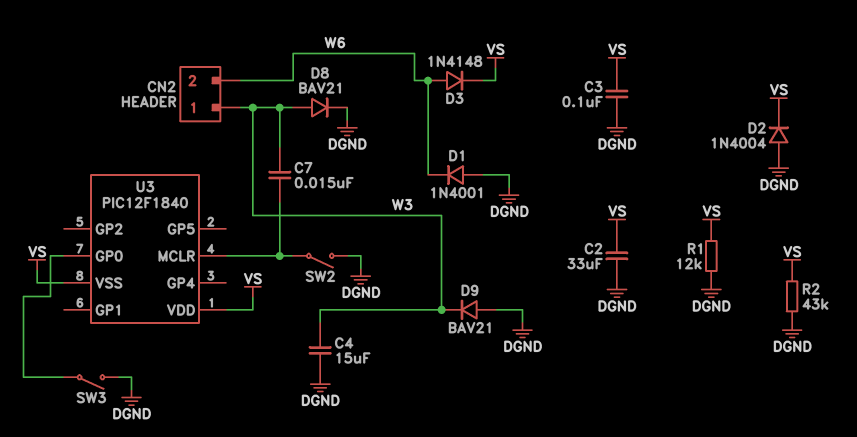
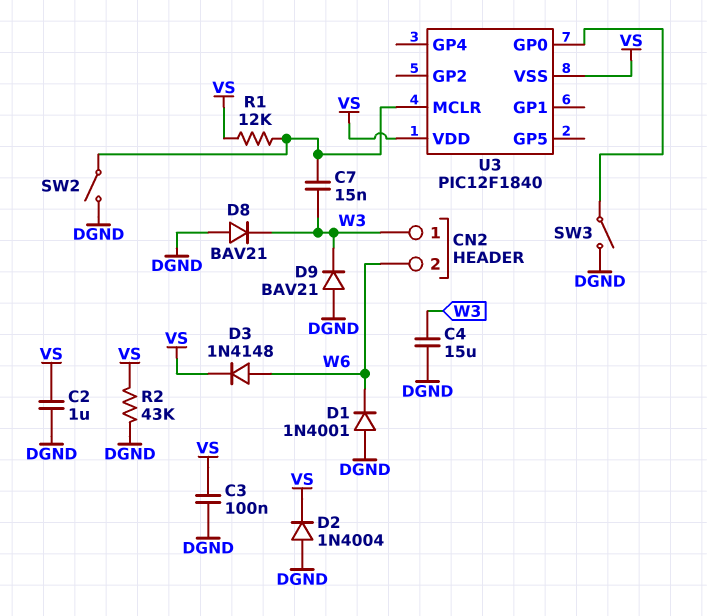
C2: 33uF (DGND, VS) -> 1uF (DGND, VS)
D8: diode BAV21 (A W3, K DGND) -> diode BAV21 (A DGND, K W3)
R1: 12k (DGND, VS) -> 12k (U3/MCLR, VS)

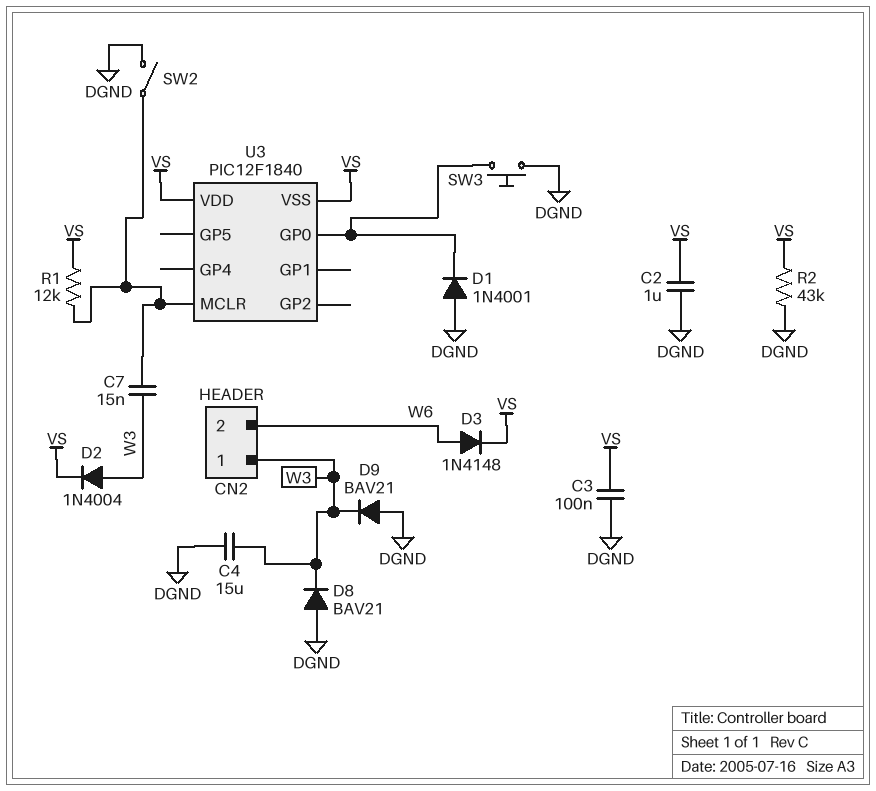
D1: diode 1N4001 (A DGND, K W6) -> diode 1N4001 (A DGND, K U3/GP0)
D2: diode 1N4004 (A DGND, K VS) -> diode 1N4004 (A W3, K VS)
SW3: switch (DGND, U3/GP0) -> button (DGND, U3/GP0)

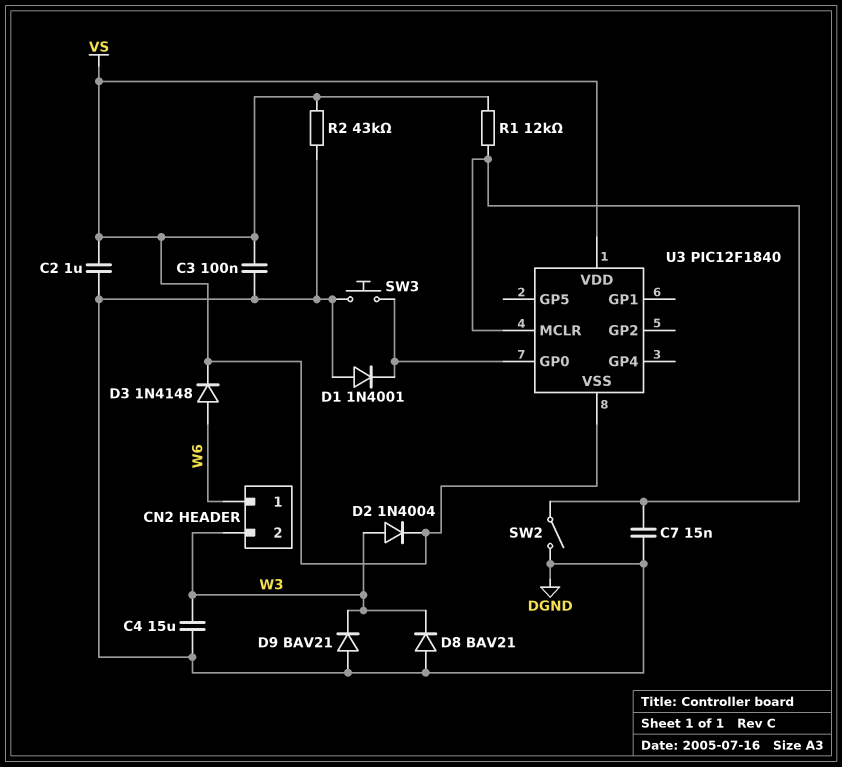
C7: 15nF (U3/MCLR, W3) -> 15nF (DGND, U3/MCLR)
CN2 pin 1: W3 -> W6
CN2 pin 2: W6 -> W3

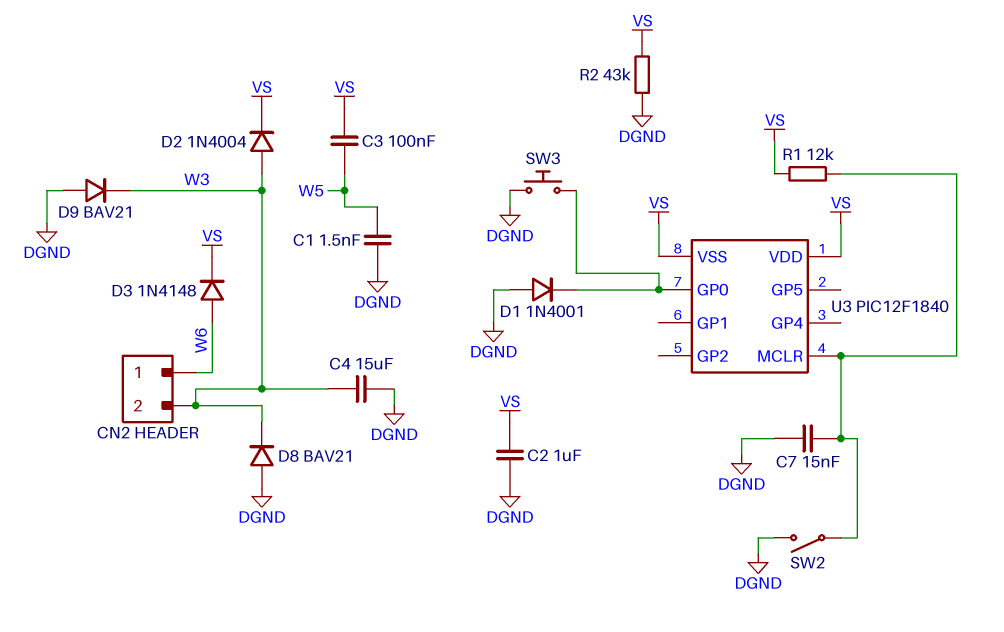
C1: none -> 1.5nF (DGND, W5)
C3: 100nF (DGND, VS) -> 100nF (VS, W5)

